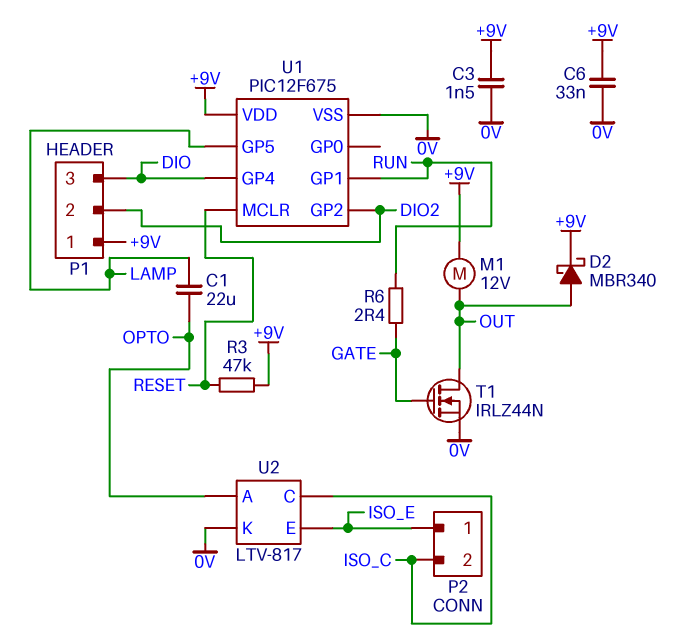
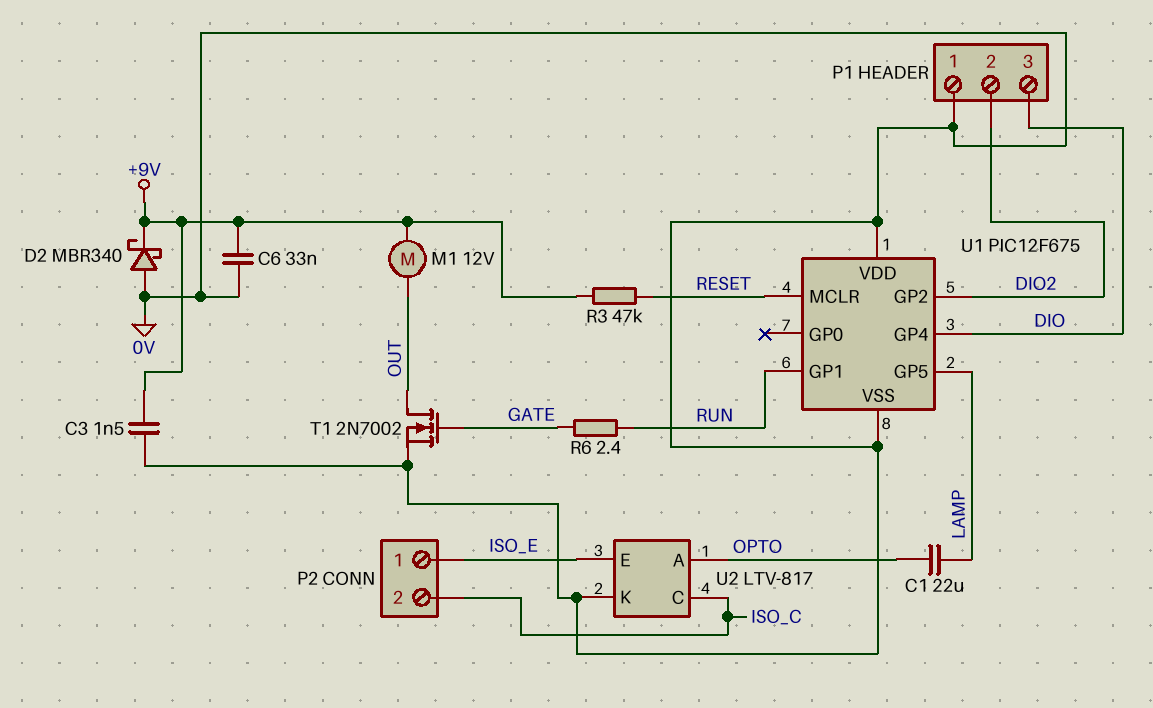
D2: schottky MBR340 (A OUT, K +9V) -> schottky MBR340 (A 0V, K +9V)
P1 pin 1: +9V -> 0V
T1: NMOS IRLZ44N (G GATE, D OUT, S 0V) -> NMOS 2N7002 (G GATE, D OUT, S 0V)
U1 pin VDD: +9V -> 0V

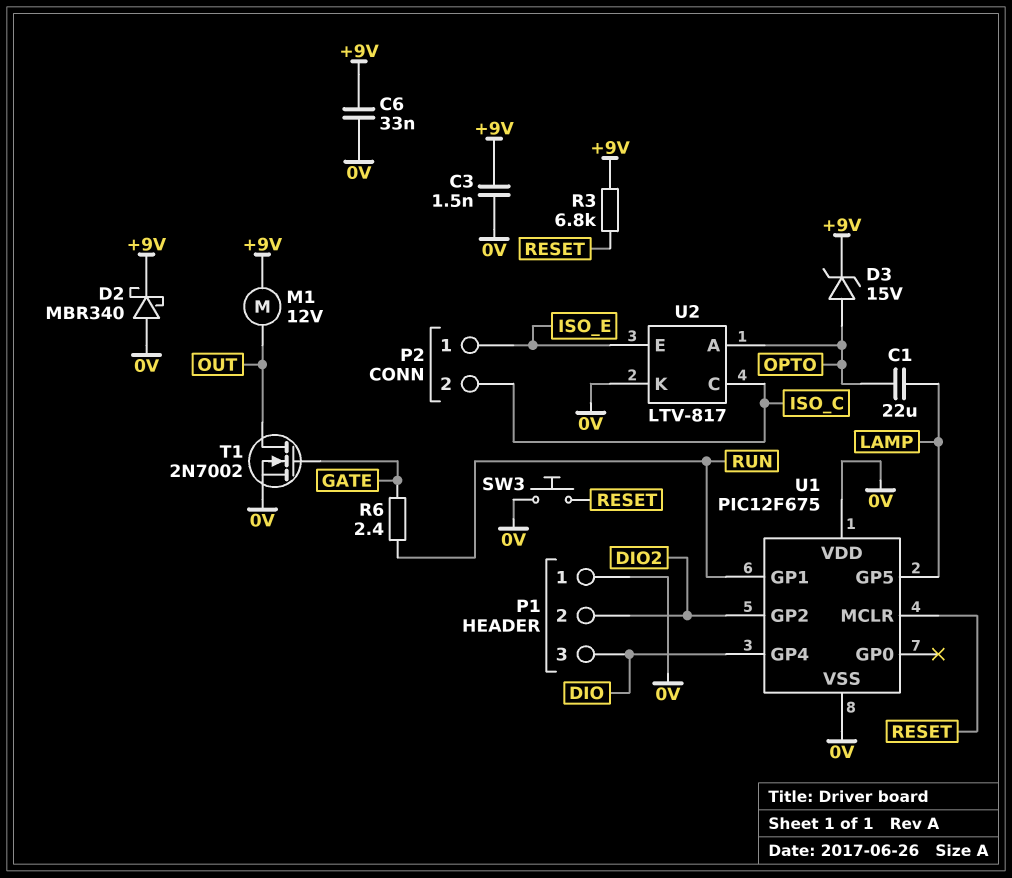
D3: none -> zener 15V (A OPTO, K +9V)
R3: 47k (+9V, RESET) -> 6.8k (+9V, RESET)
SW3: none -> button (0V, RESET)

